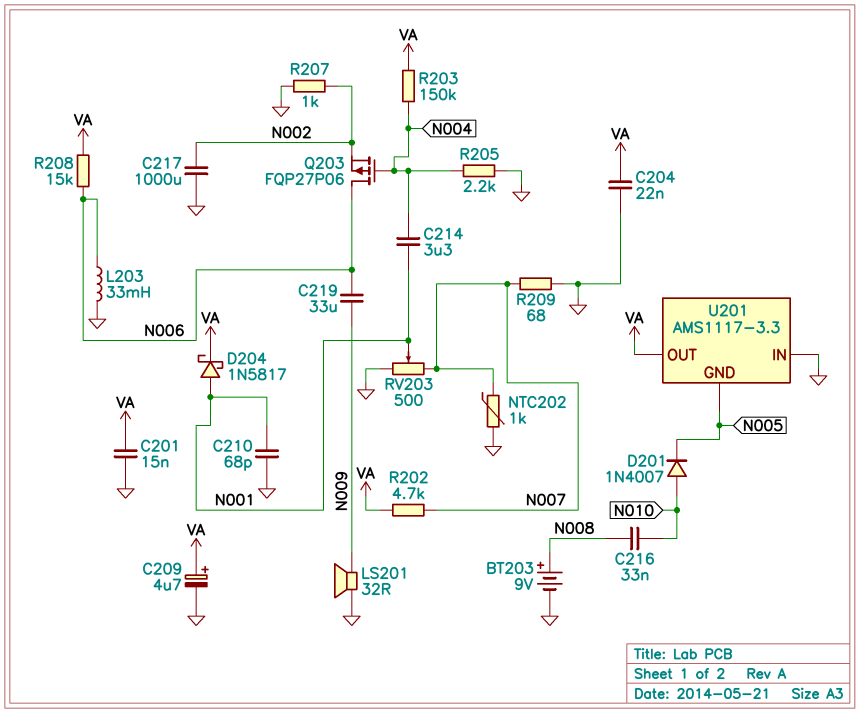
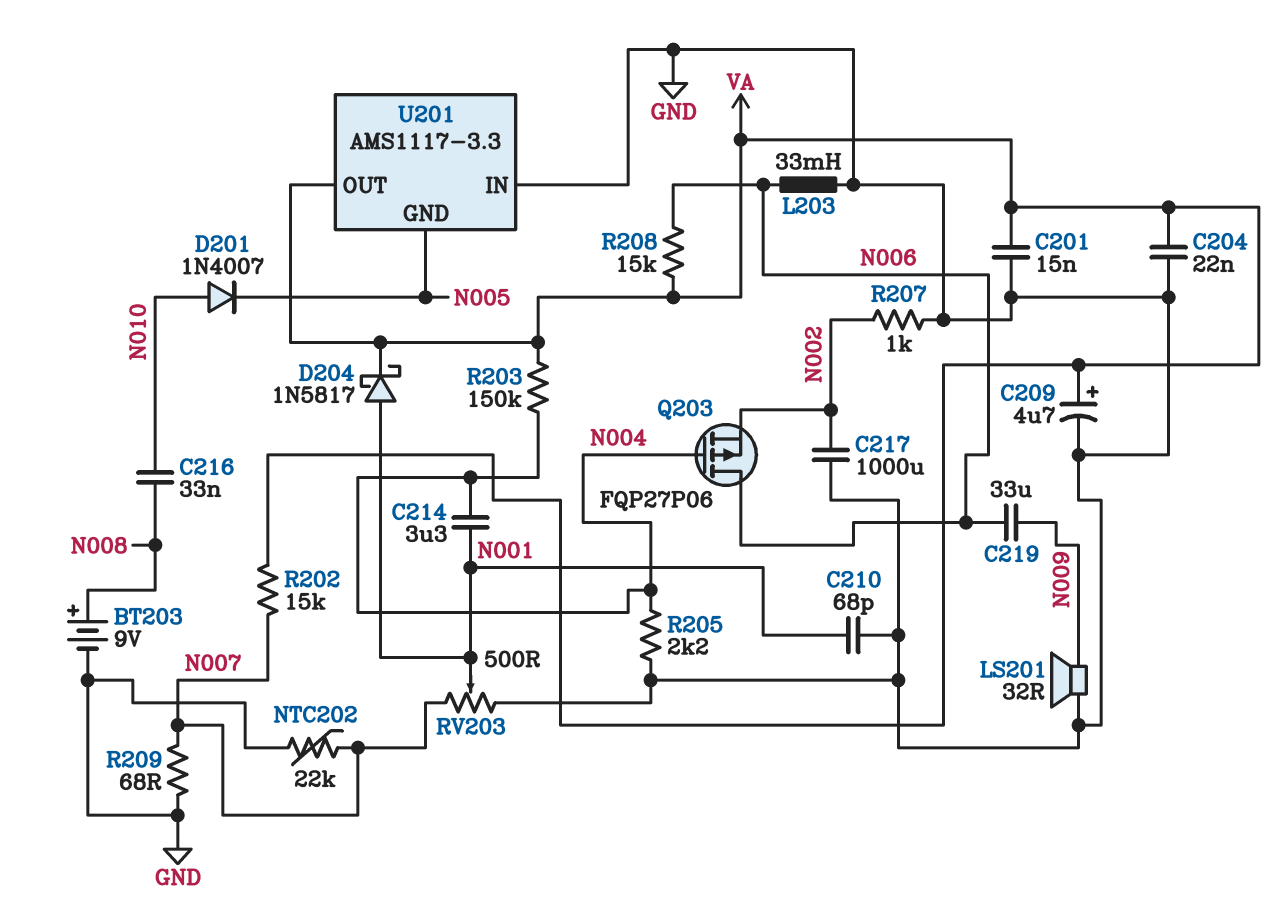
NTC202: 1k (GND, N007) -> 22k (GND, N007)
R202: 4.7k (N007, VA) -> 15k (N007, VA)

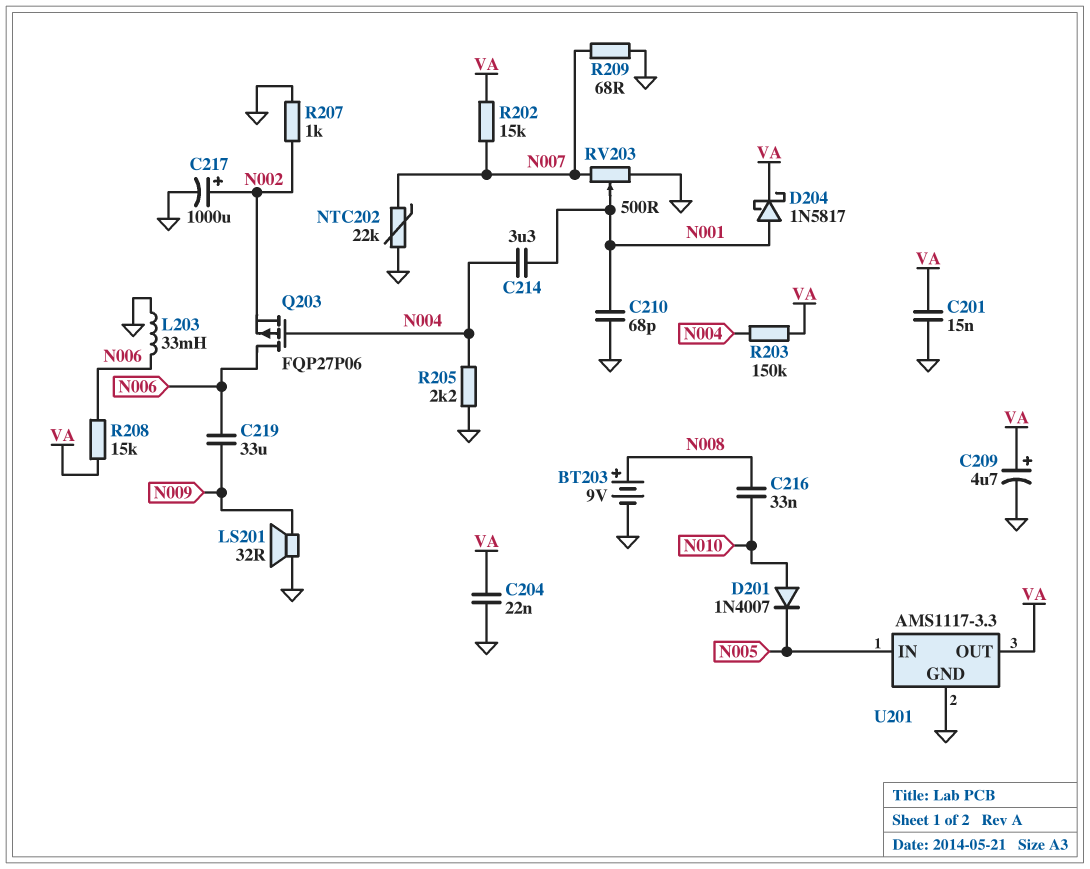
C217: 1000uF (GND, N002) -> 1000uF (plus N002, minus GND)
U201 pin GND: N005 -> GND
U201 pin IN: GND -> N005

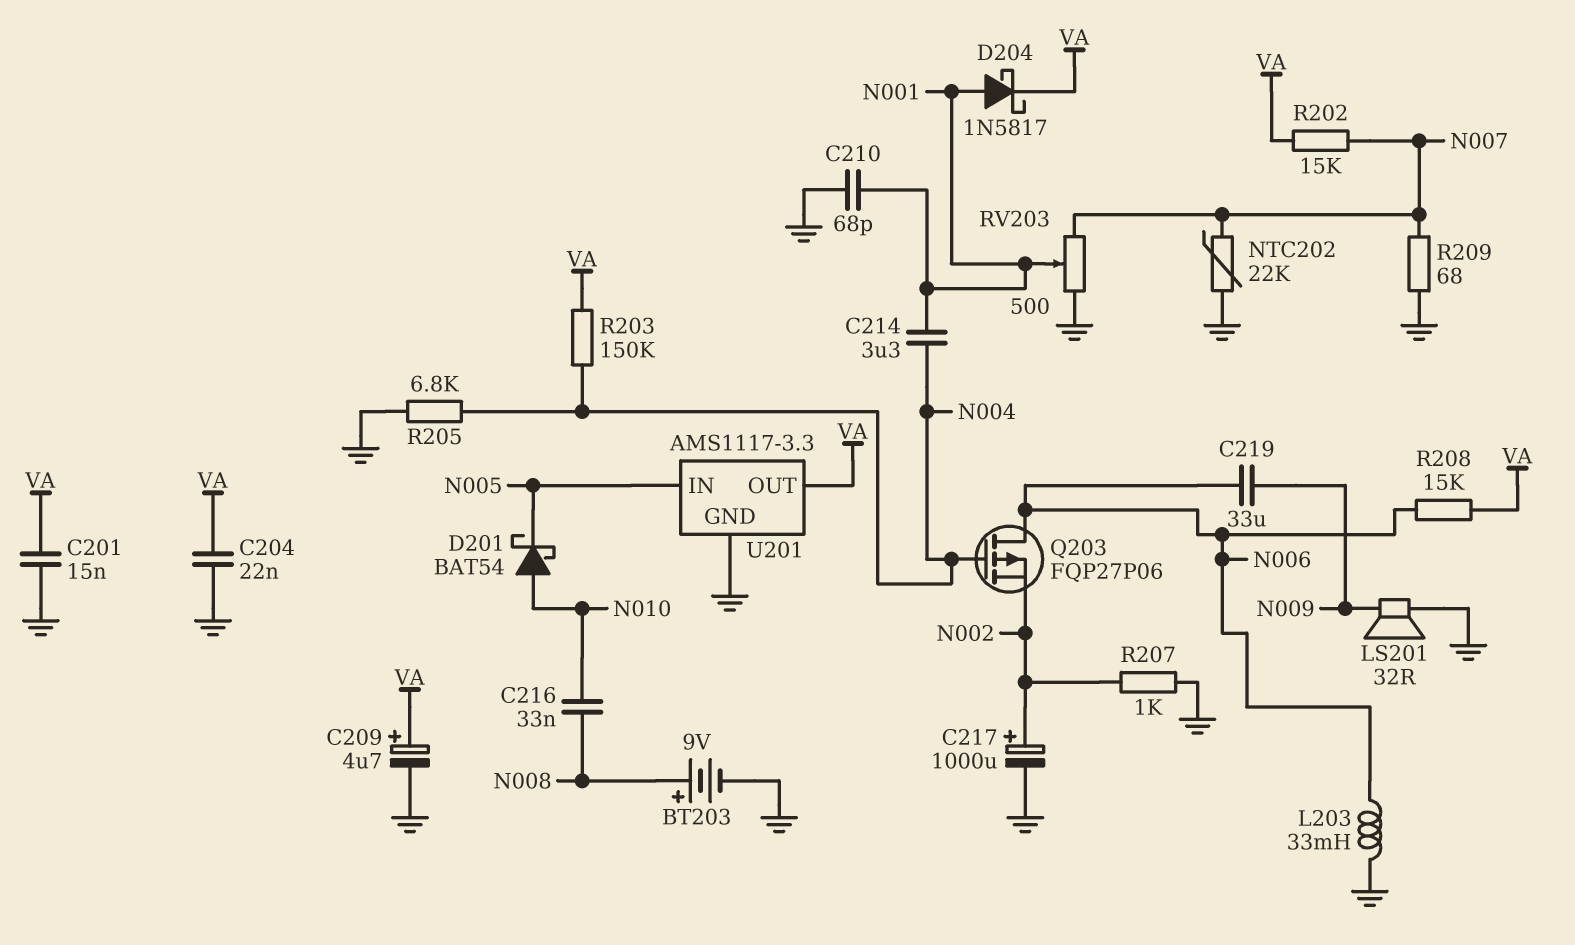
D201: diode 1N4007 (A N010, K N005) -> schottky BAT54 (A N010, K N005)
R205: 2.2k (GND, N004) -> 6.8k (GND, N004)

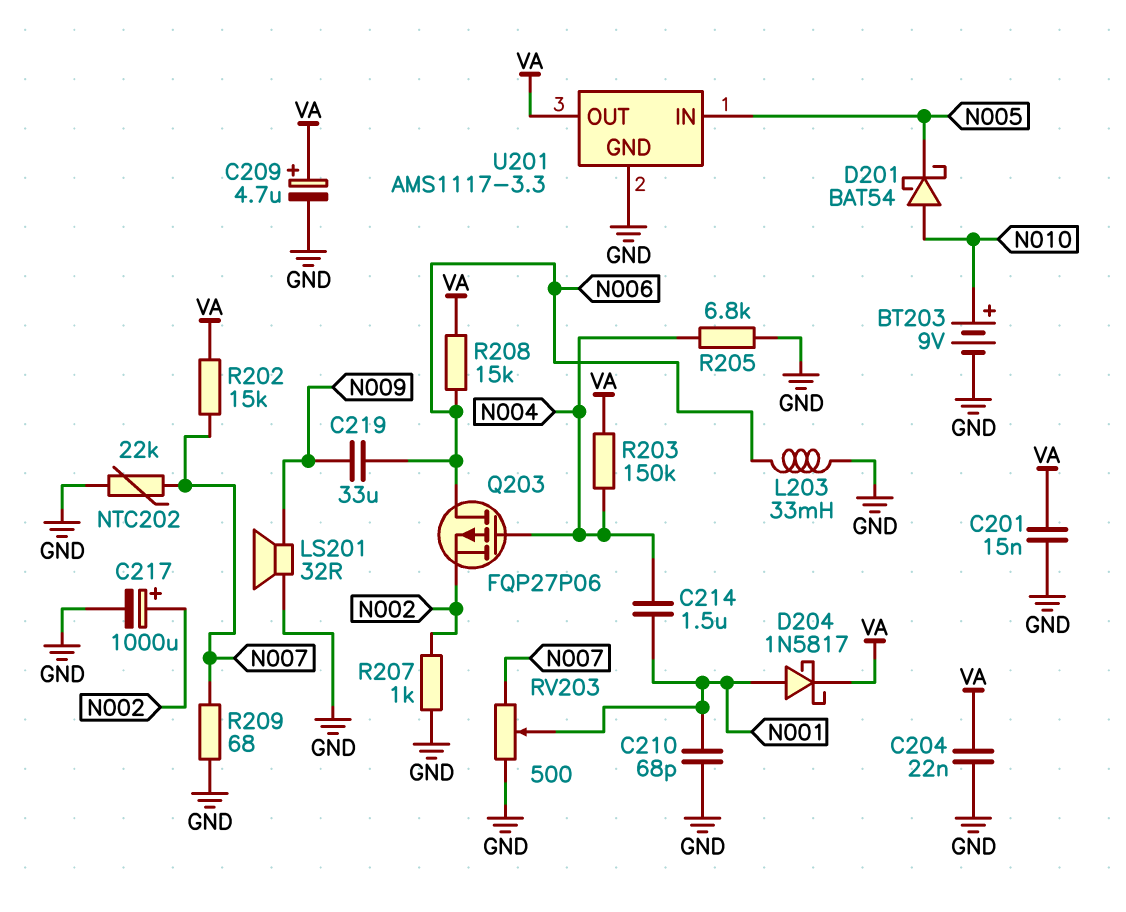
BT203: 9V (plus N008, minus GND) -> 9V (plus N010, minus GND)
C214: 3.3uF (N001, N004) -> 1.5uF (N001, N004)
C216: 33nF (N008, N010) -> none

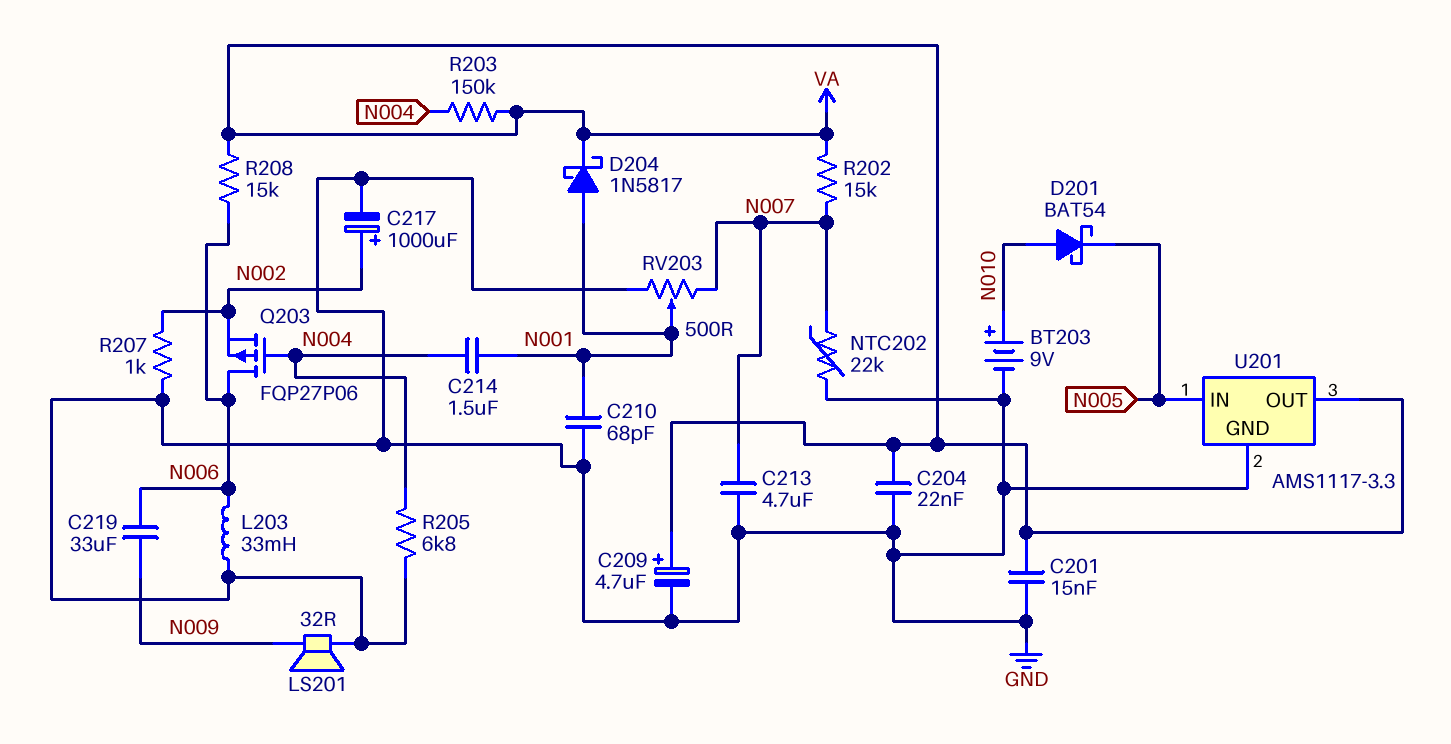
C213: none -> 4.7uF (GND, N007)
R209: 68 (GND, N007) -> none

